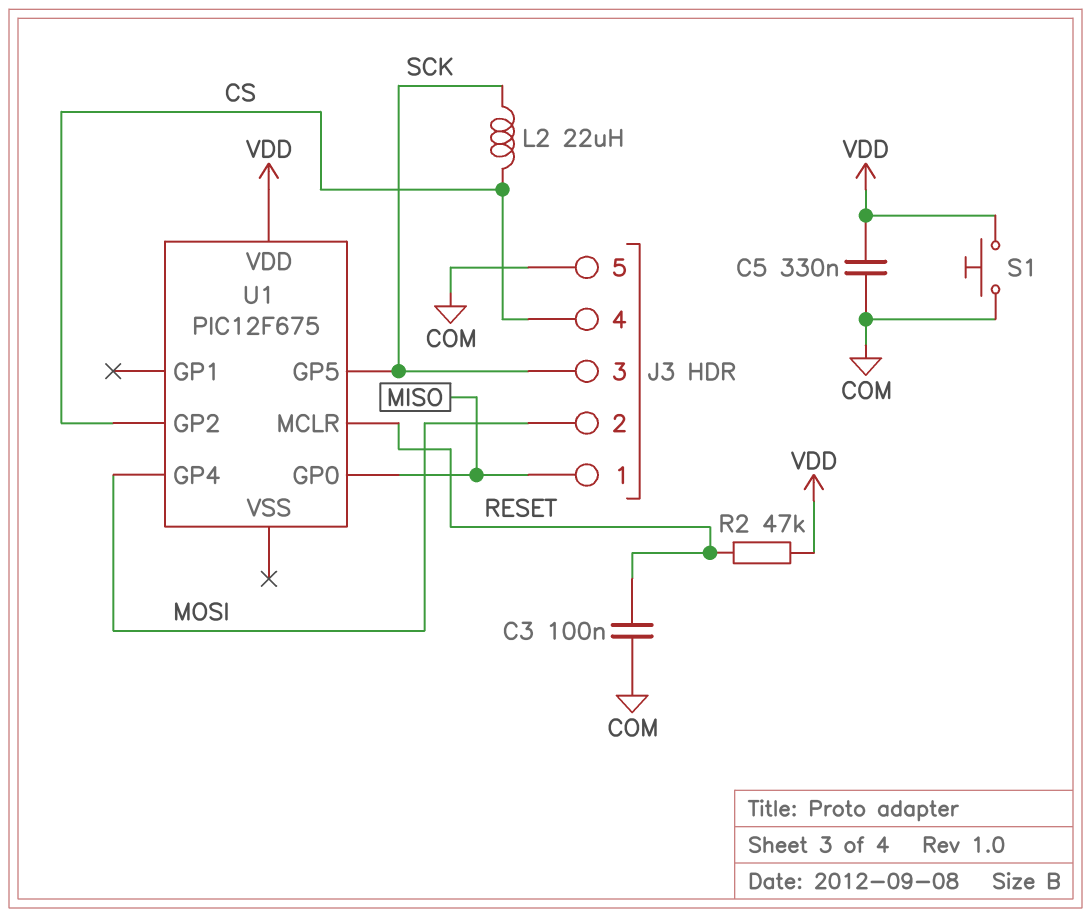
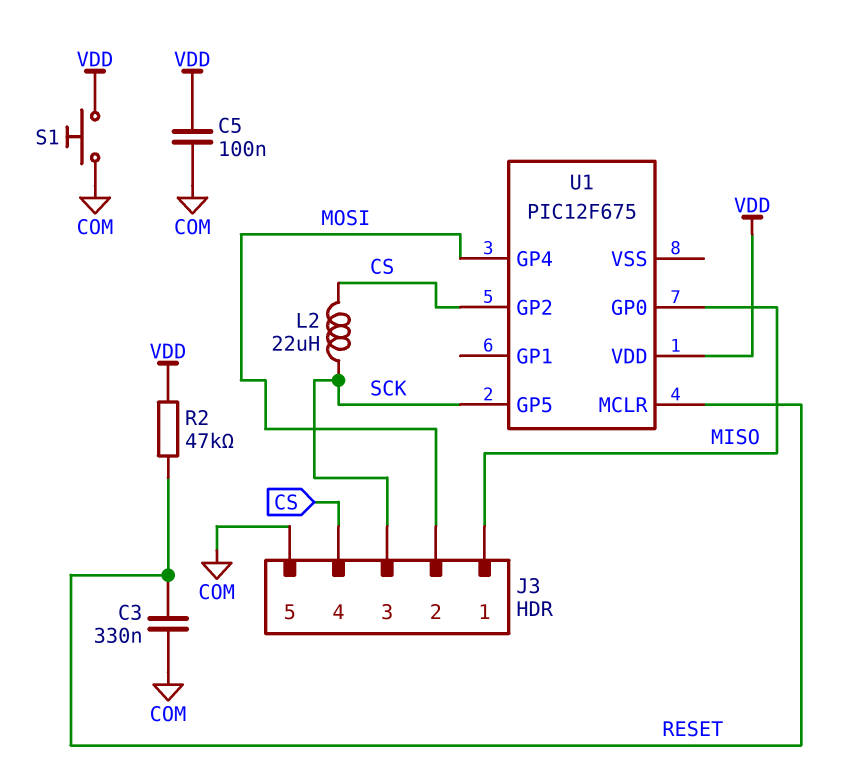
C3: 100nF (COM, RESET) -> 330nF (COM, RESET)
C5: 330nF (COM, VDD) -> 100nF (COM, VDD)

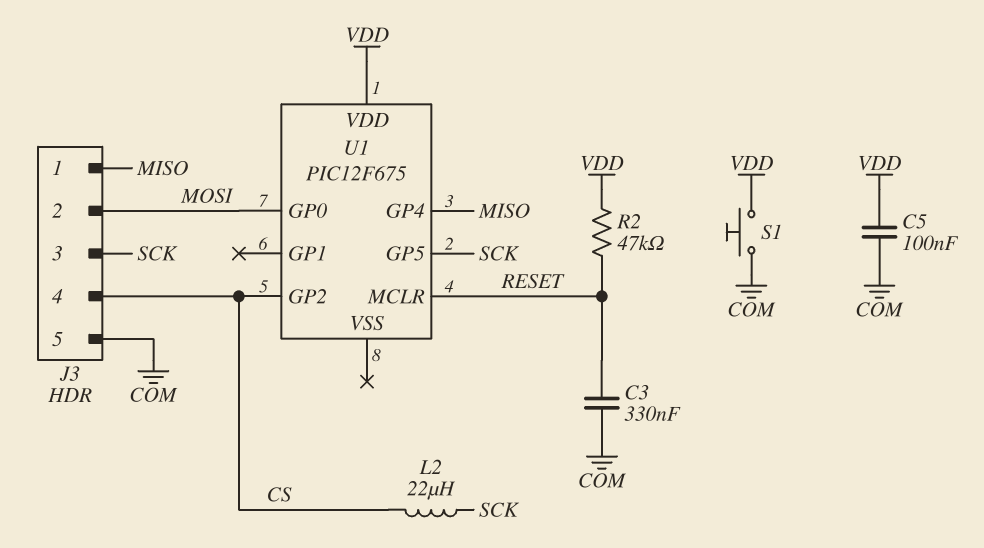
U1 pin GP0: MISO -> MOSI
U1 pin GP4: MOSI -> MISO

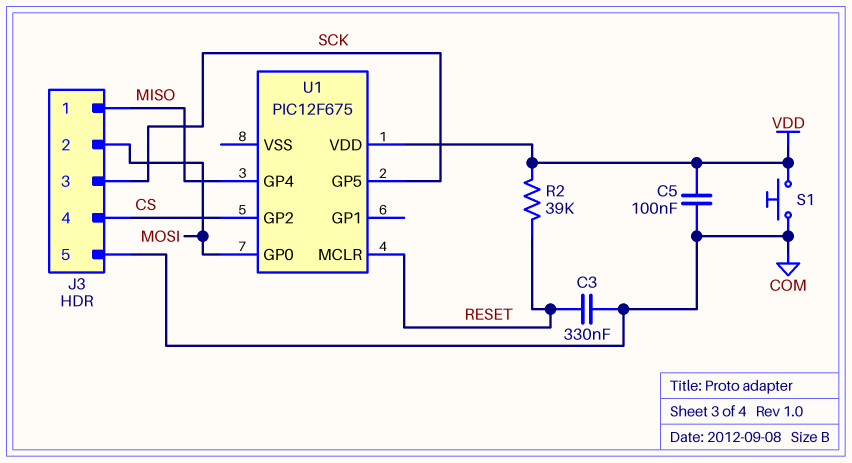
L2: 22uH (CS, SCK) -> none
R2: 47k (RESET, VDD) -> 39k (RESET, VDD)

